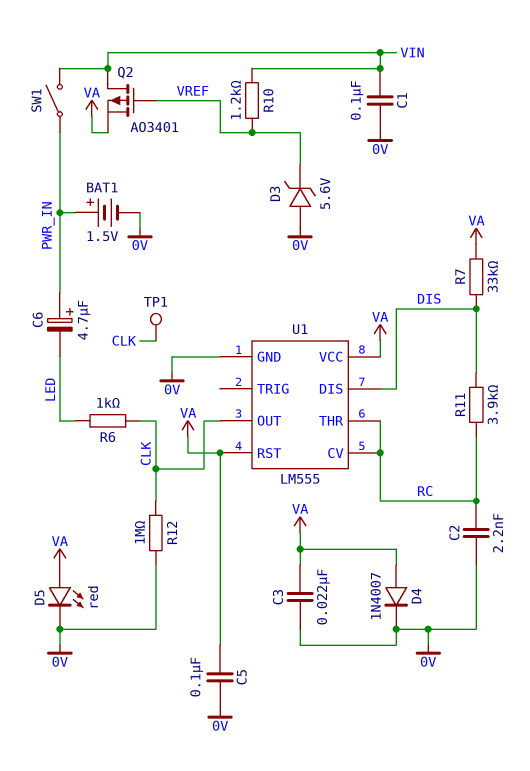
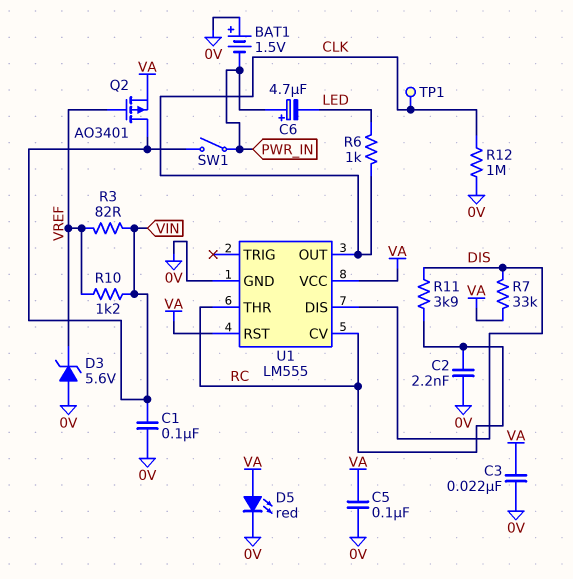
BAT1: 1.5V (plus PWR_IN, minus 0V) -> 1.5V (plus 0V, minus PWR_IN)
D4: diode 1N4007 (A VA, K 0V) -> none
R3: none -> 82 (VIN, VREF)

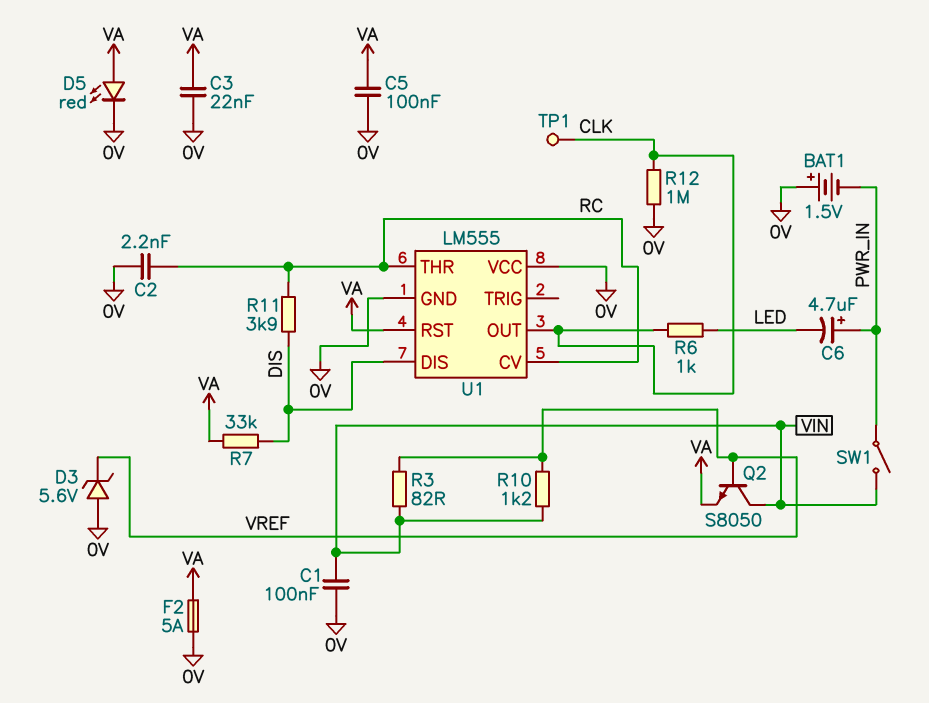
F2: none -> 5A (0V, VA)
Q2: PMOS AO3401 (G VREF, D VIN, S VA) -> NPN S8050 (B VREF, C VIN, E VA)
U1 pin VCC: VA -> 0V

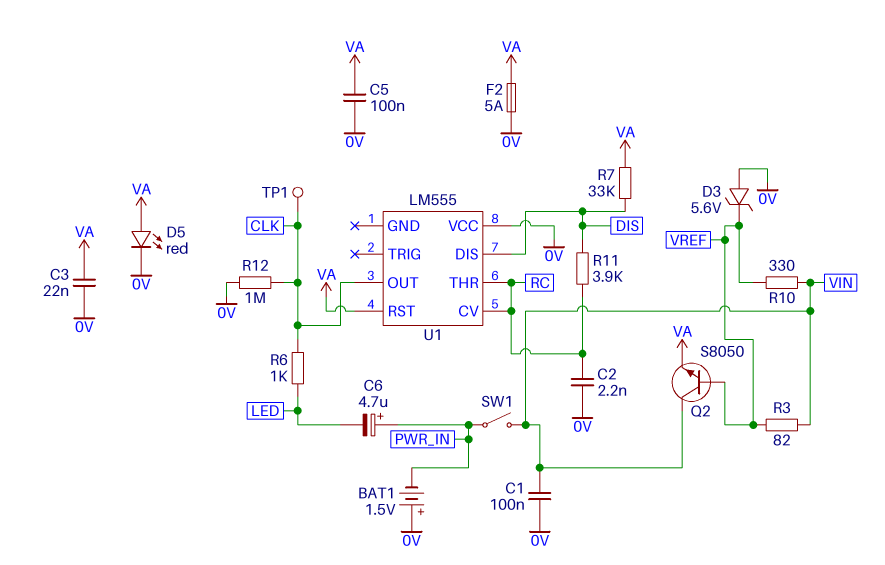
R10: 1.2k (VIN, VREF) -> 330 (VIN, VREF)
U1 pin GND: 0V -> none

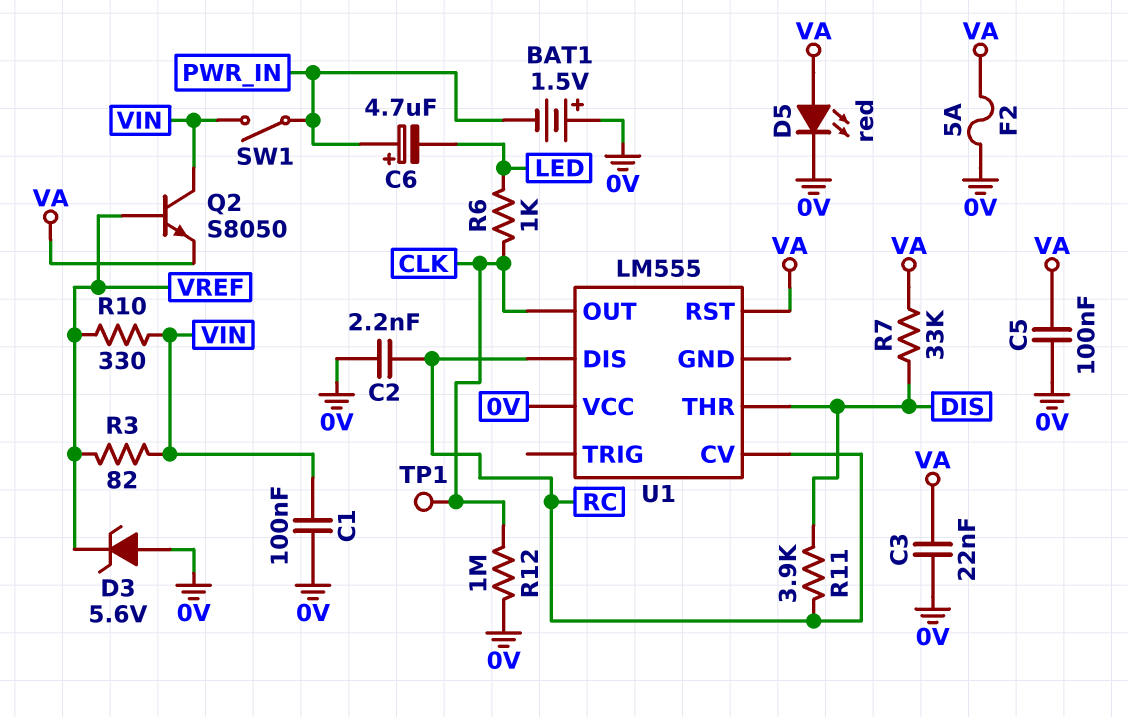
U1 pin DIS: DIS -> RC
U1 pin THR: RC -> DIS

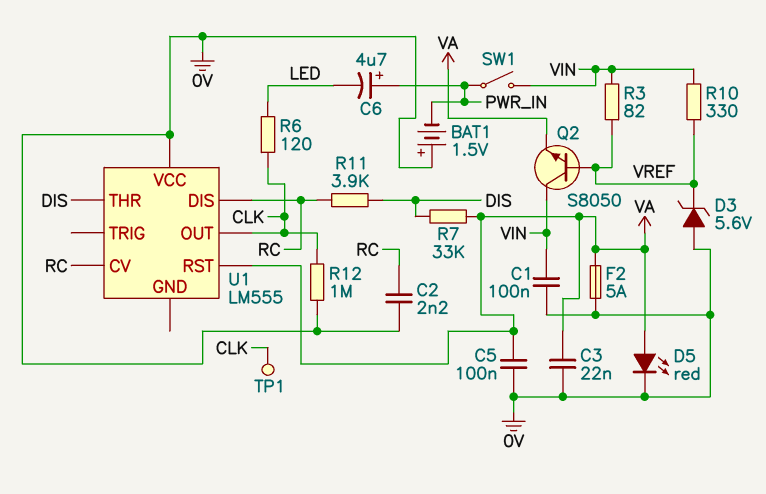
R6: 1k (CLK, LED) -> 120 (CLK, LED)

